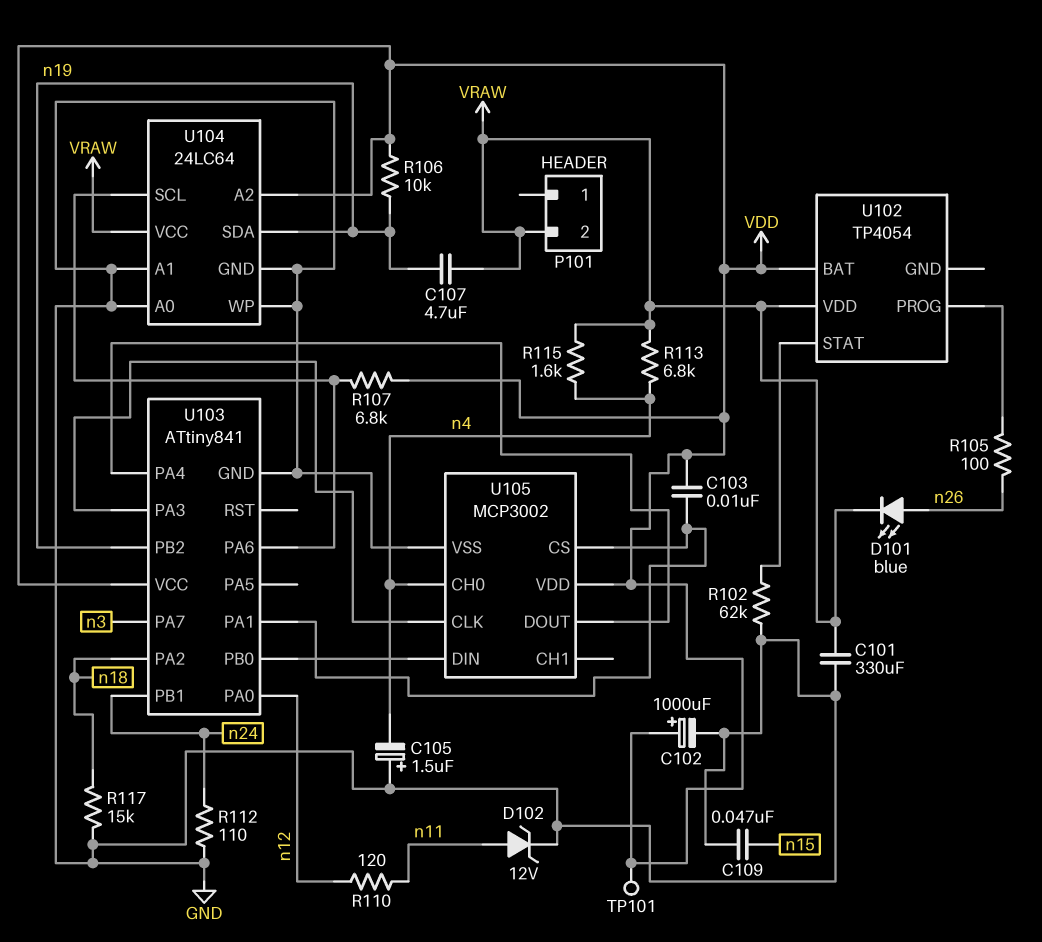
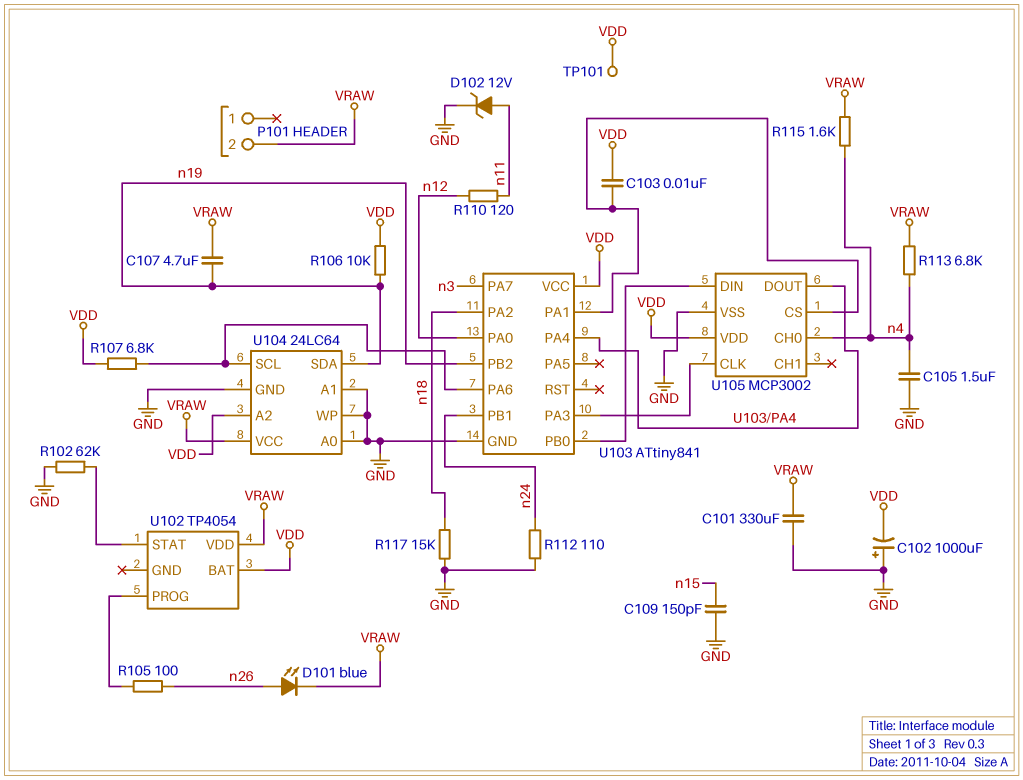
C102: 1000uF (plus VDD, minus GND) -> 1000uF (plus GND, minus VDD)
C105: 1.5uF (plus GND, minus n4) -> 1.5uF (GND, n4)
C109: 47nF (GND, n15) -> 150pF (GND, n15)

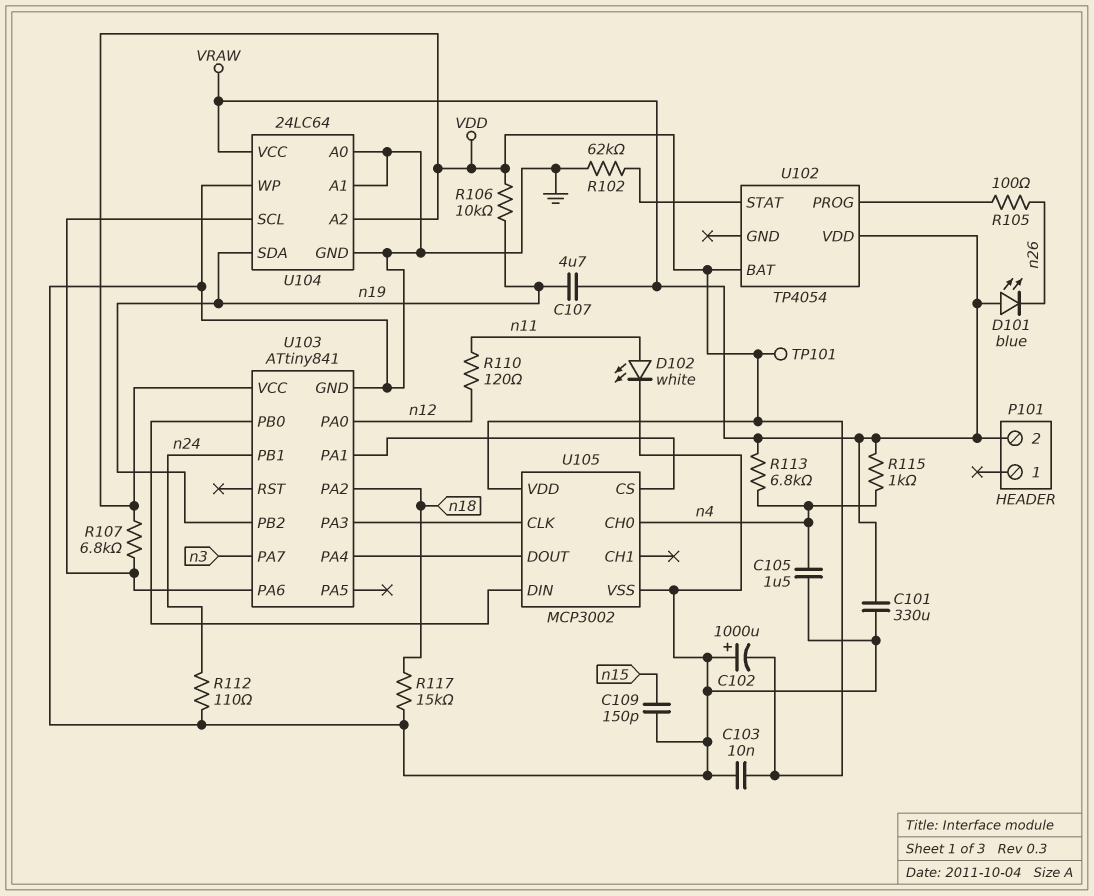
C103: 10nF (U103/PA1, VDD) -> 10nF (GND, VDD)
D101: LED blue (A n26, K VRAW) -> LED blue (A VRAW, K n26)
D102: zener 12V (A n11, K GND) -> LED white (A n11, K GND)
R115: 1.6k (VRAW, n4) -> 1k (VRAW, n4)

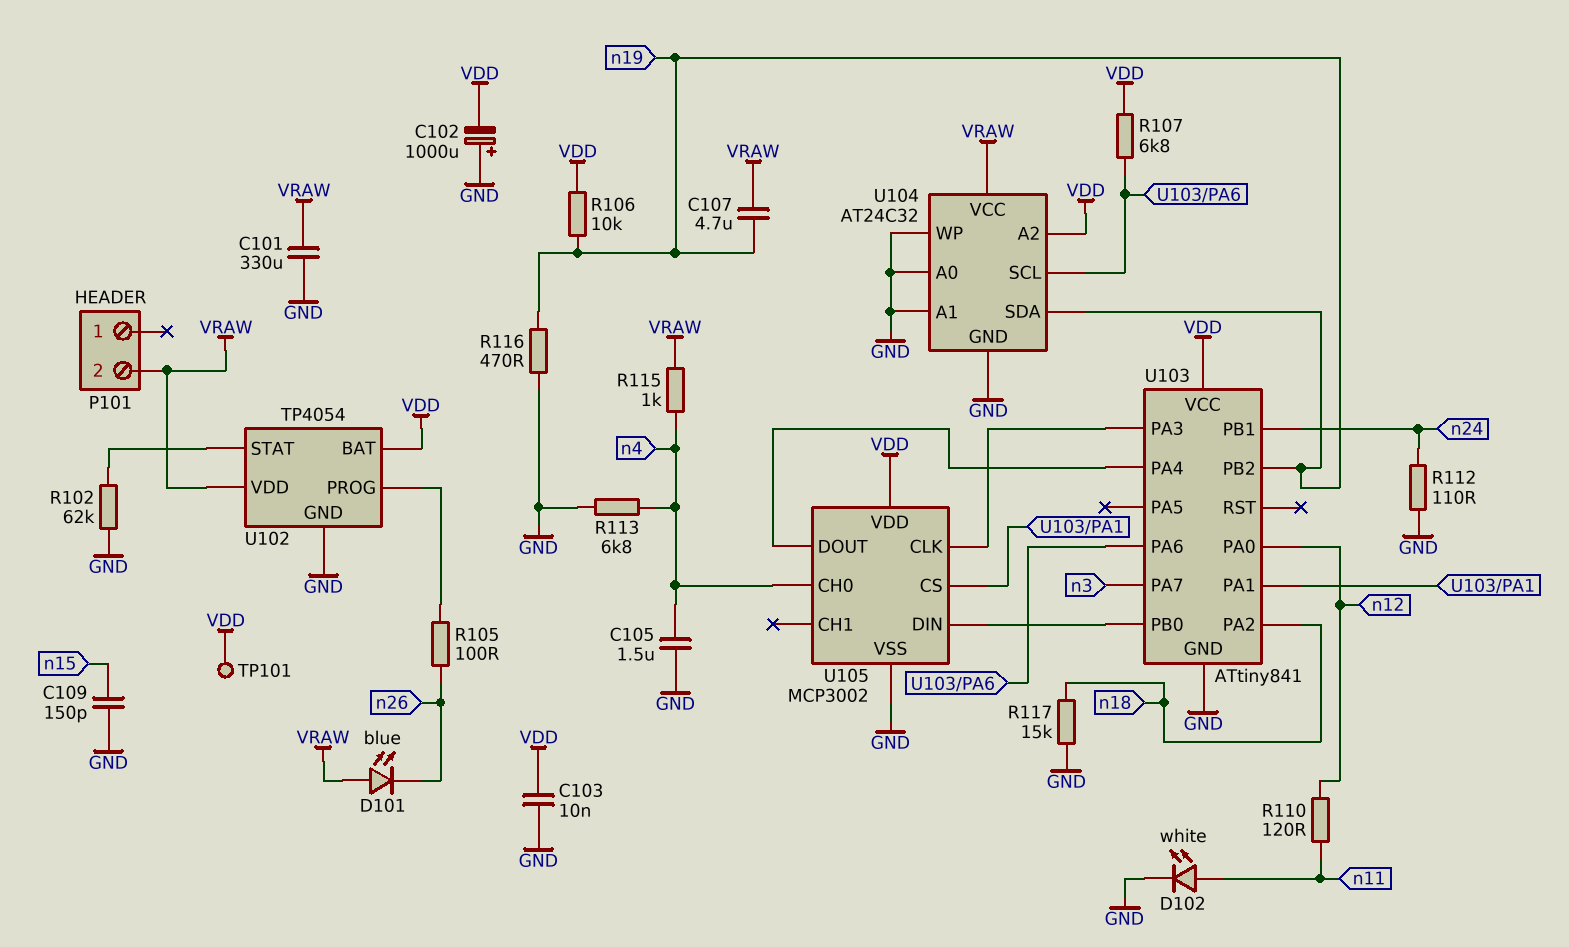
R113: 6.8k (VRAW, n4) -> 6.8k (GND, n4)
R116: none -> 470 (GND, n19)
U102 pin GND: none -> GND
U104: 24LC64 -> AT24C32

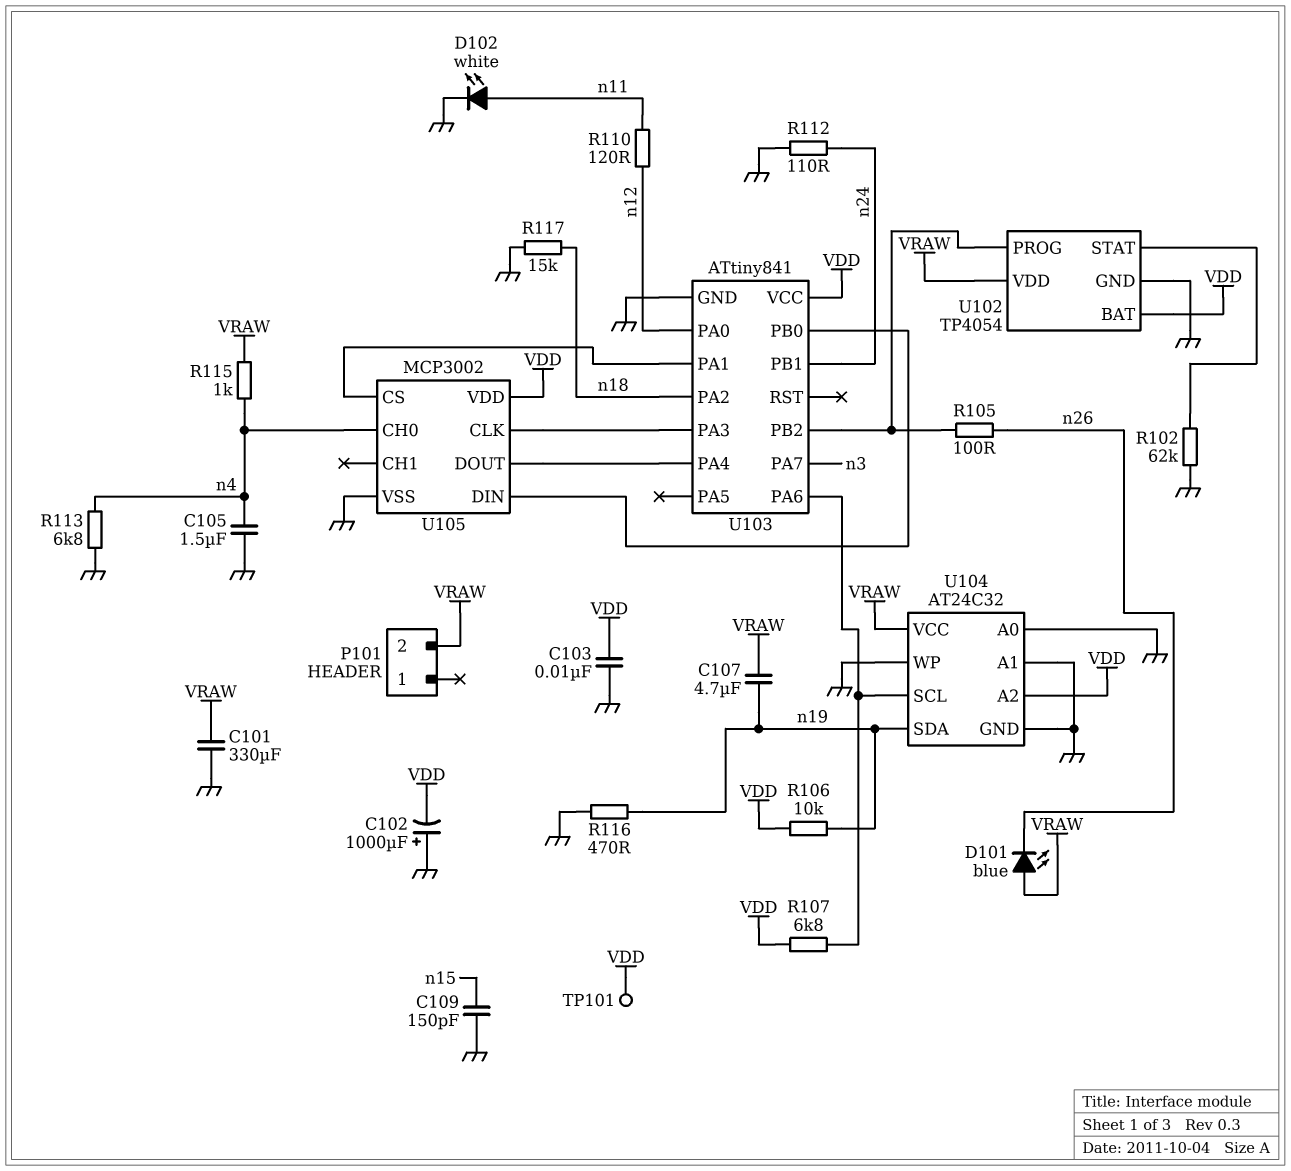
U103 pin PB2: n19 -> U102/PROG

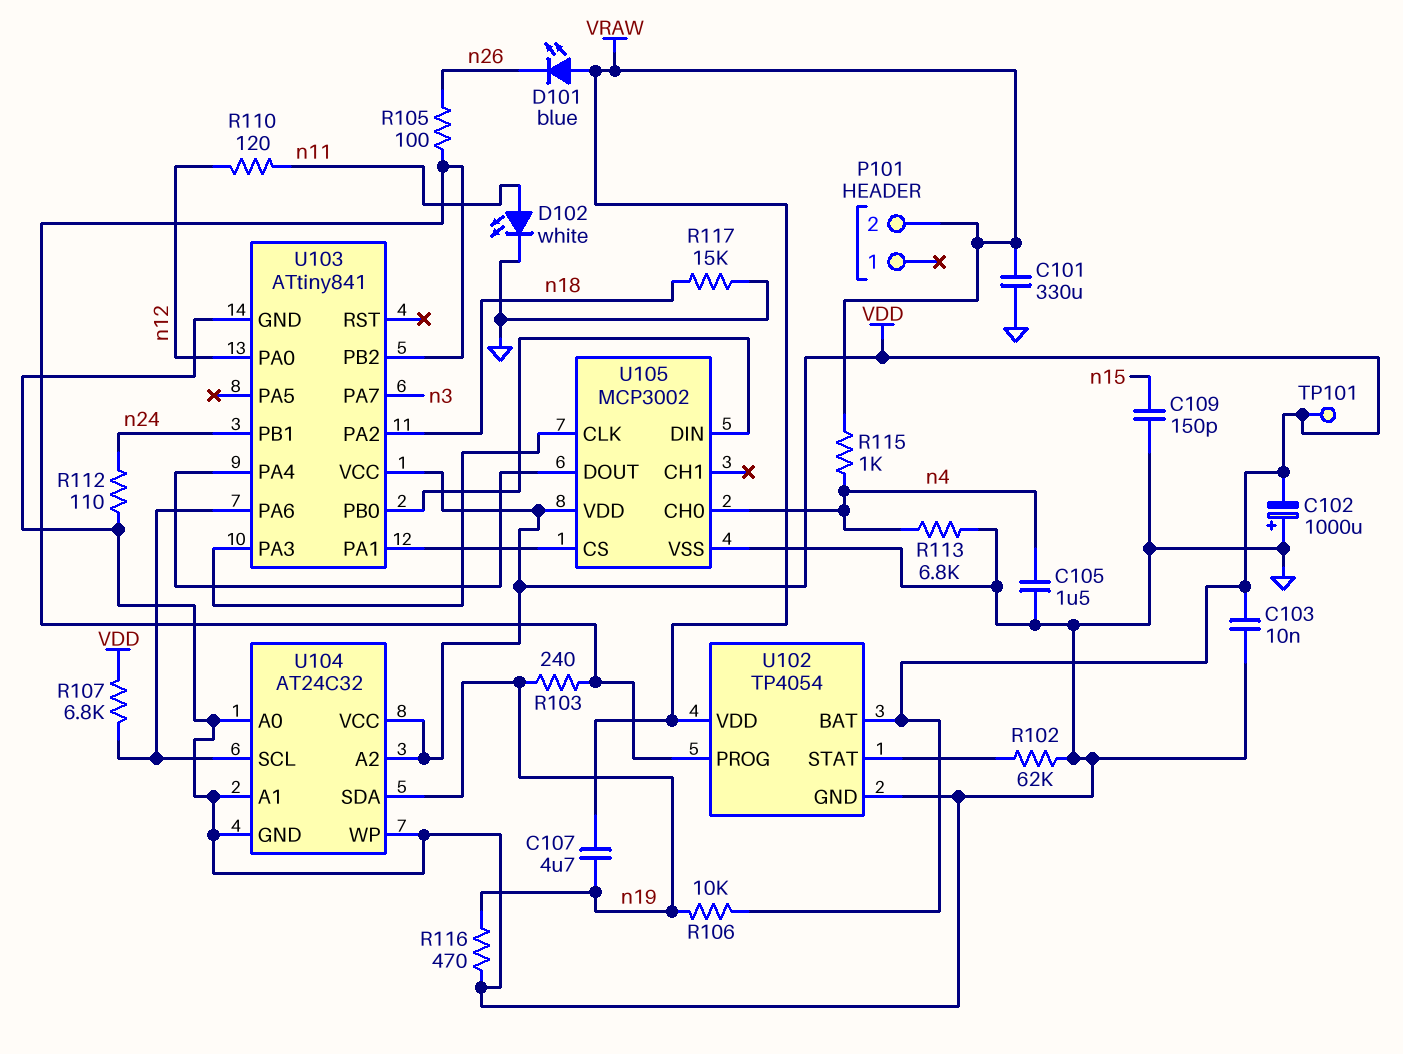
R103: none -> 240 (U102/PROG, n19)
U104 pin VCC: VRAW -> VDD

